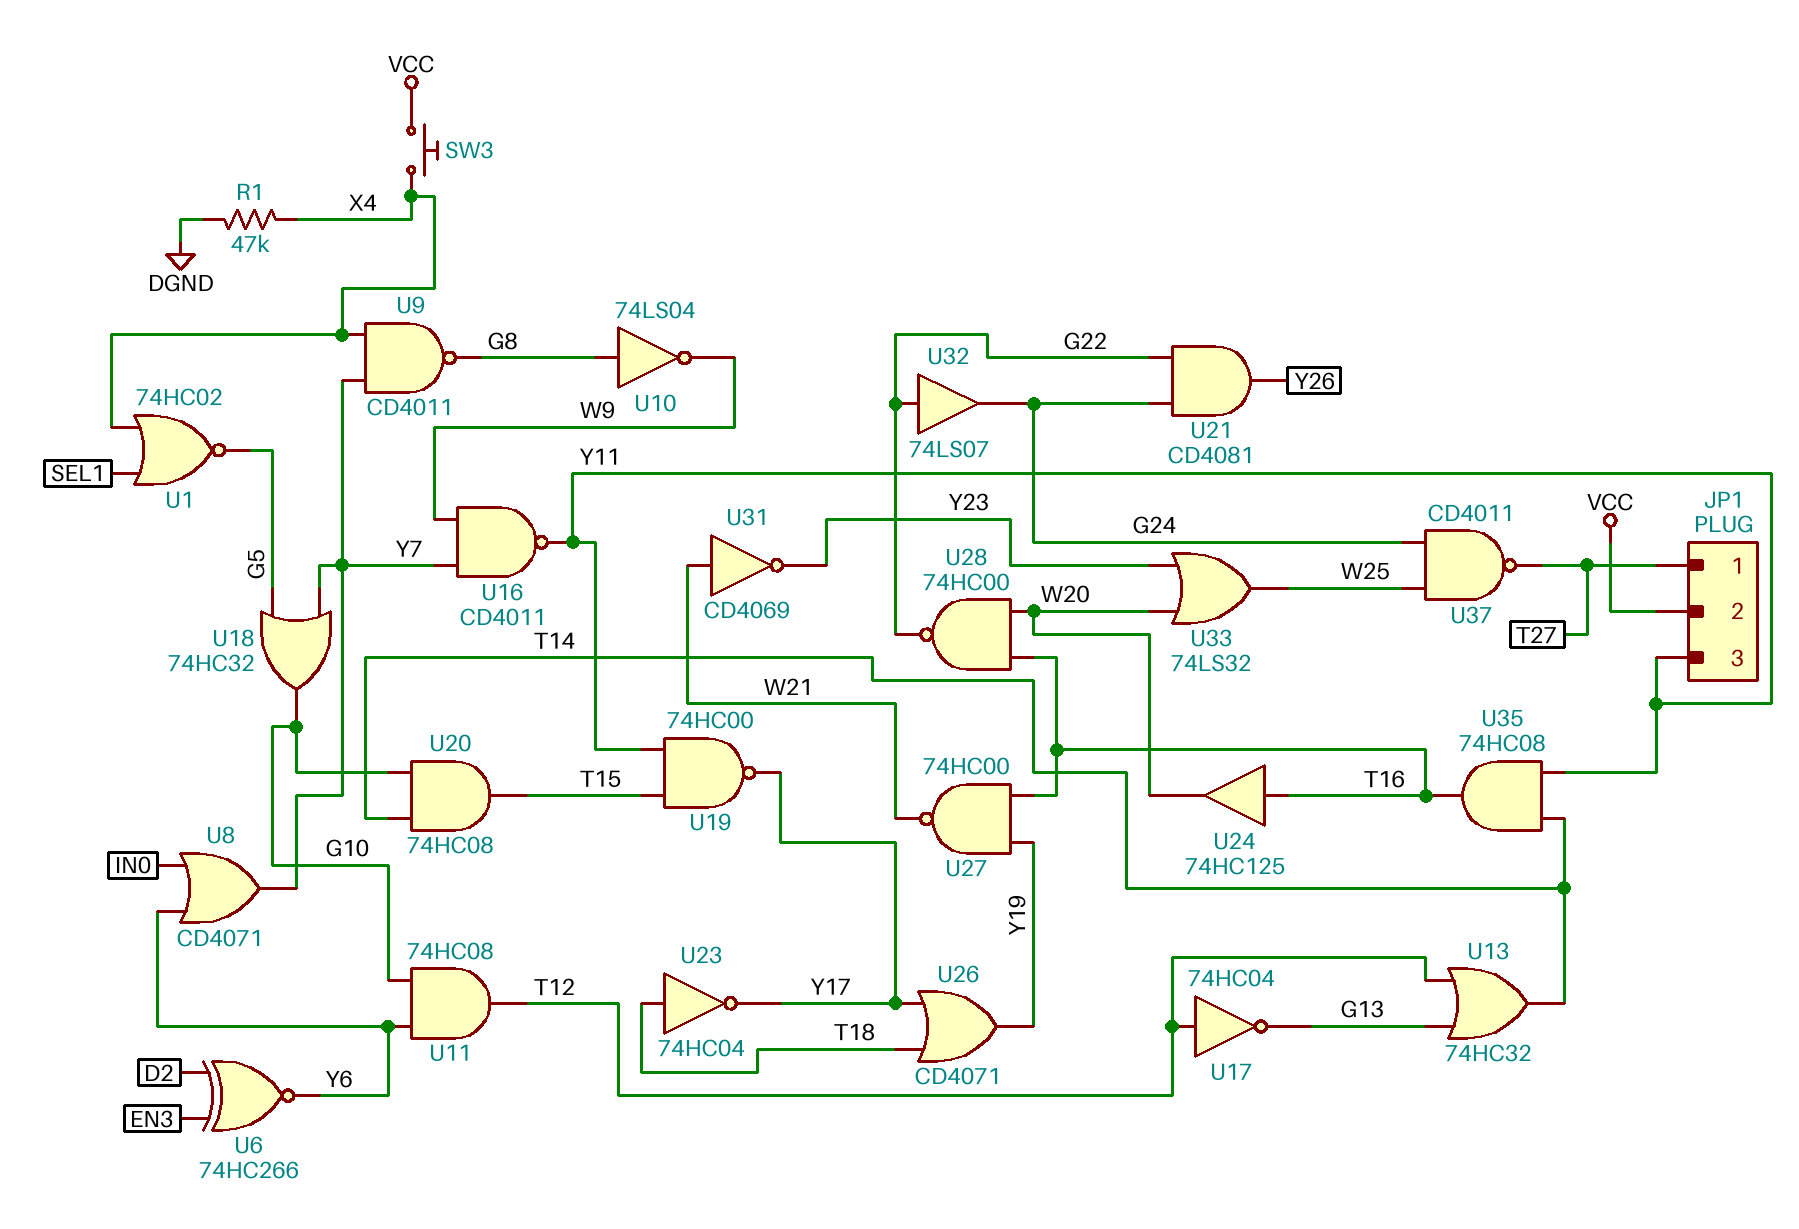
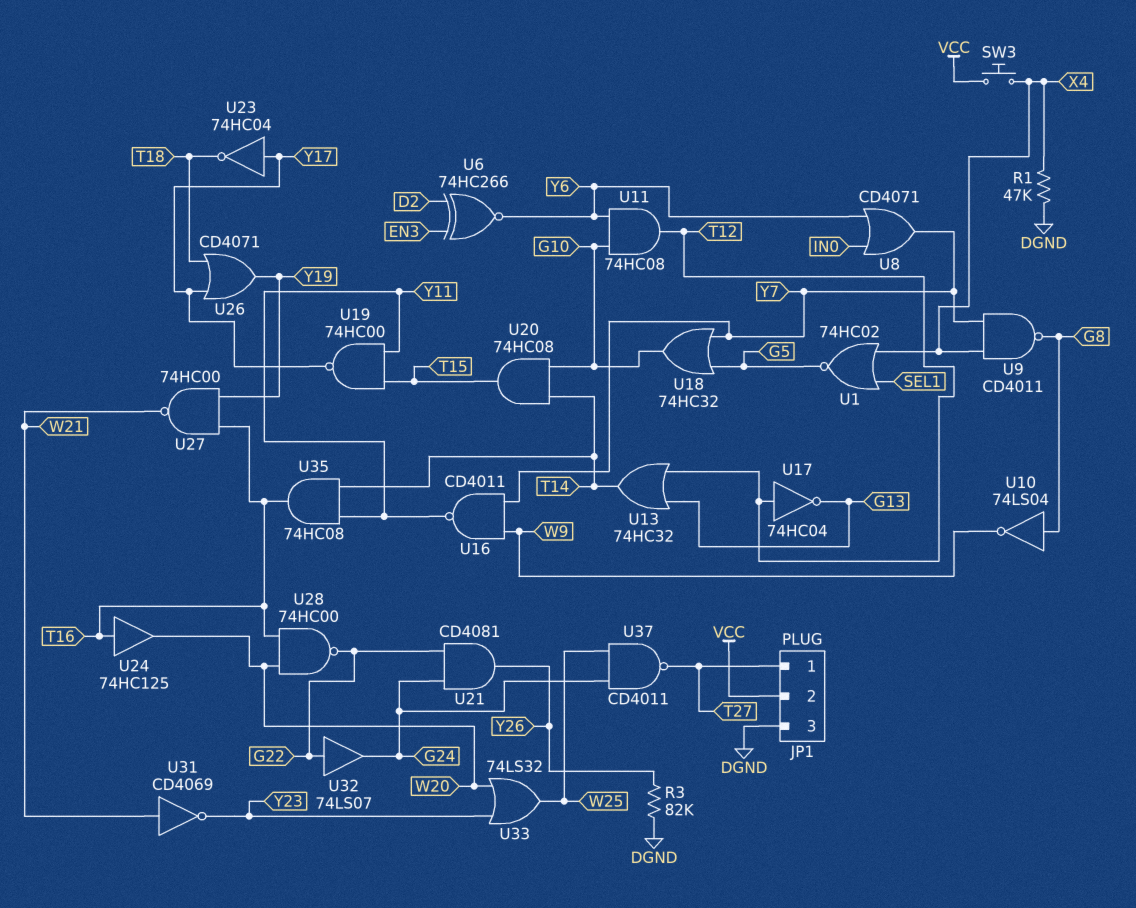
JP1 pin 3: Y11 -> DGND
R3: none -> 82k (DGND, Y26)
U23: NOT 74HC04 (in T18, out Y17) -> NOT 74HC04 (in Y17, out T18)

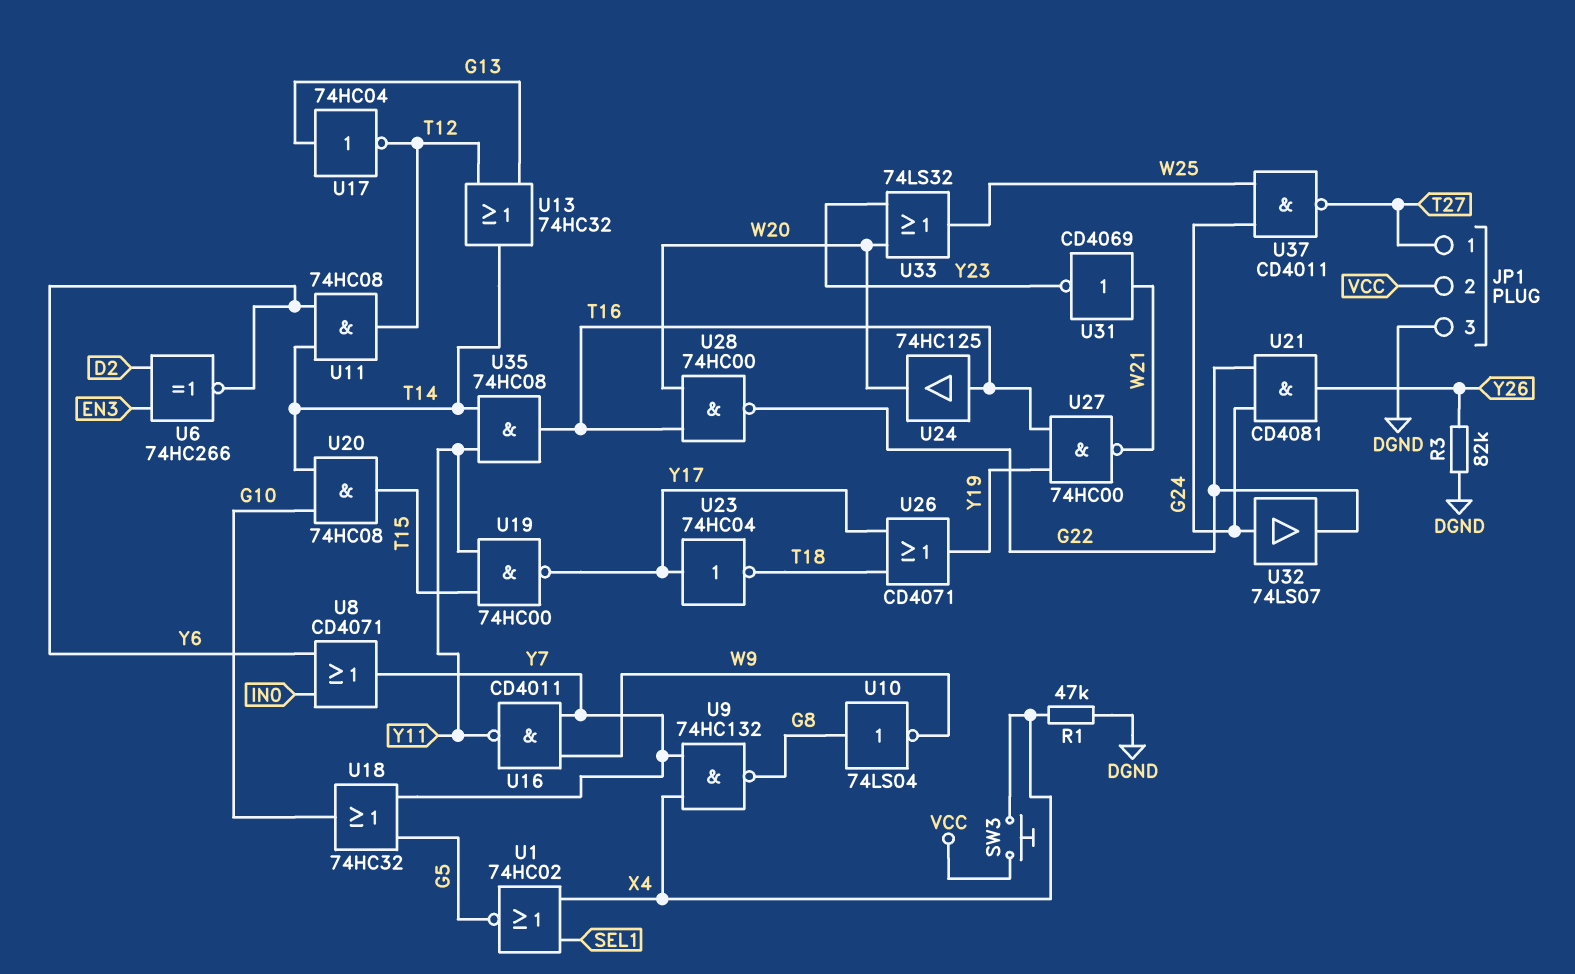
U9: NAND CD4011 (in X4, in Y7, out G8) -> NAND 74HC132 (in X4, in Y7, out G8)
U11: AND 74HC08 (in G10, in Y6, out T12) -> AND 74HC08 (in T14, in Y6, out T12)
U17: NOT 74HC04 (in T12, out G13) -> NOT 74HC04 (in G13, out T12)
U32: buffer 74LS07 (in G22, out G24) -> buffer 74LS07 (in G24, out G22)

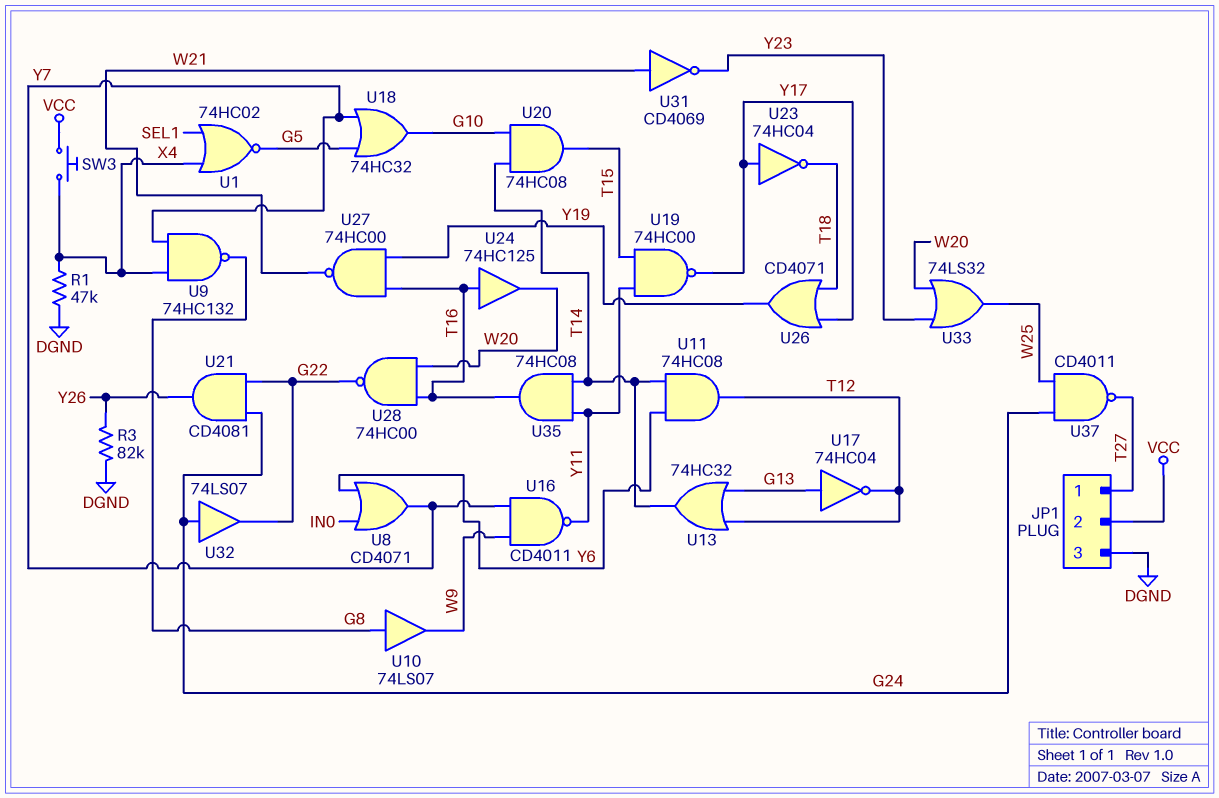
U6: XNOR 74HC266 (in D2, in EN3, out Y6) -> none
U10: NOT 74LS04 (in G8, out W9) -> buffer 74LS07 (in G8, out W9)

